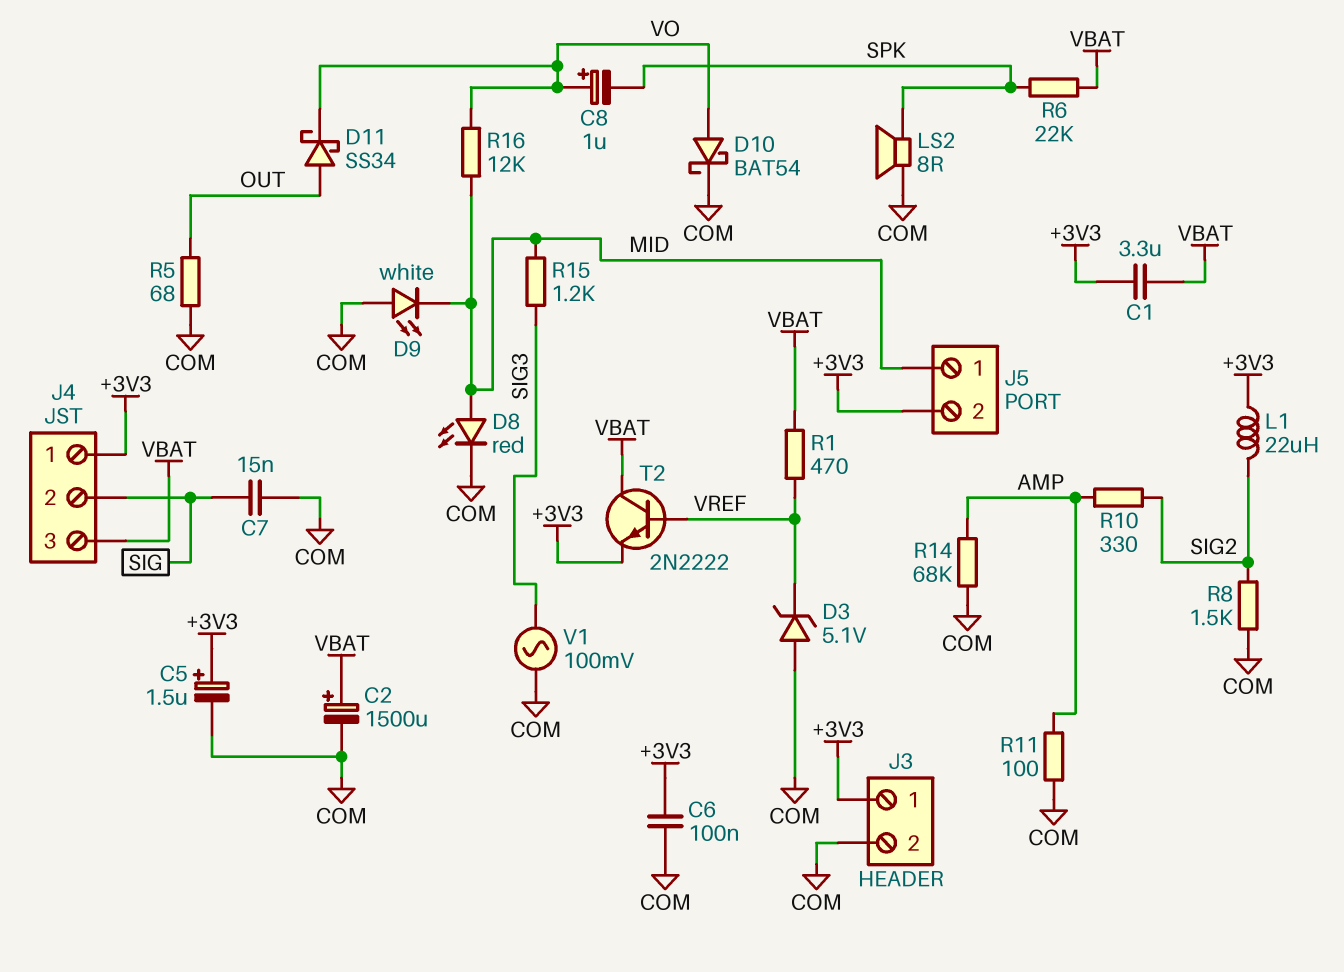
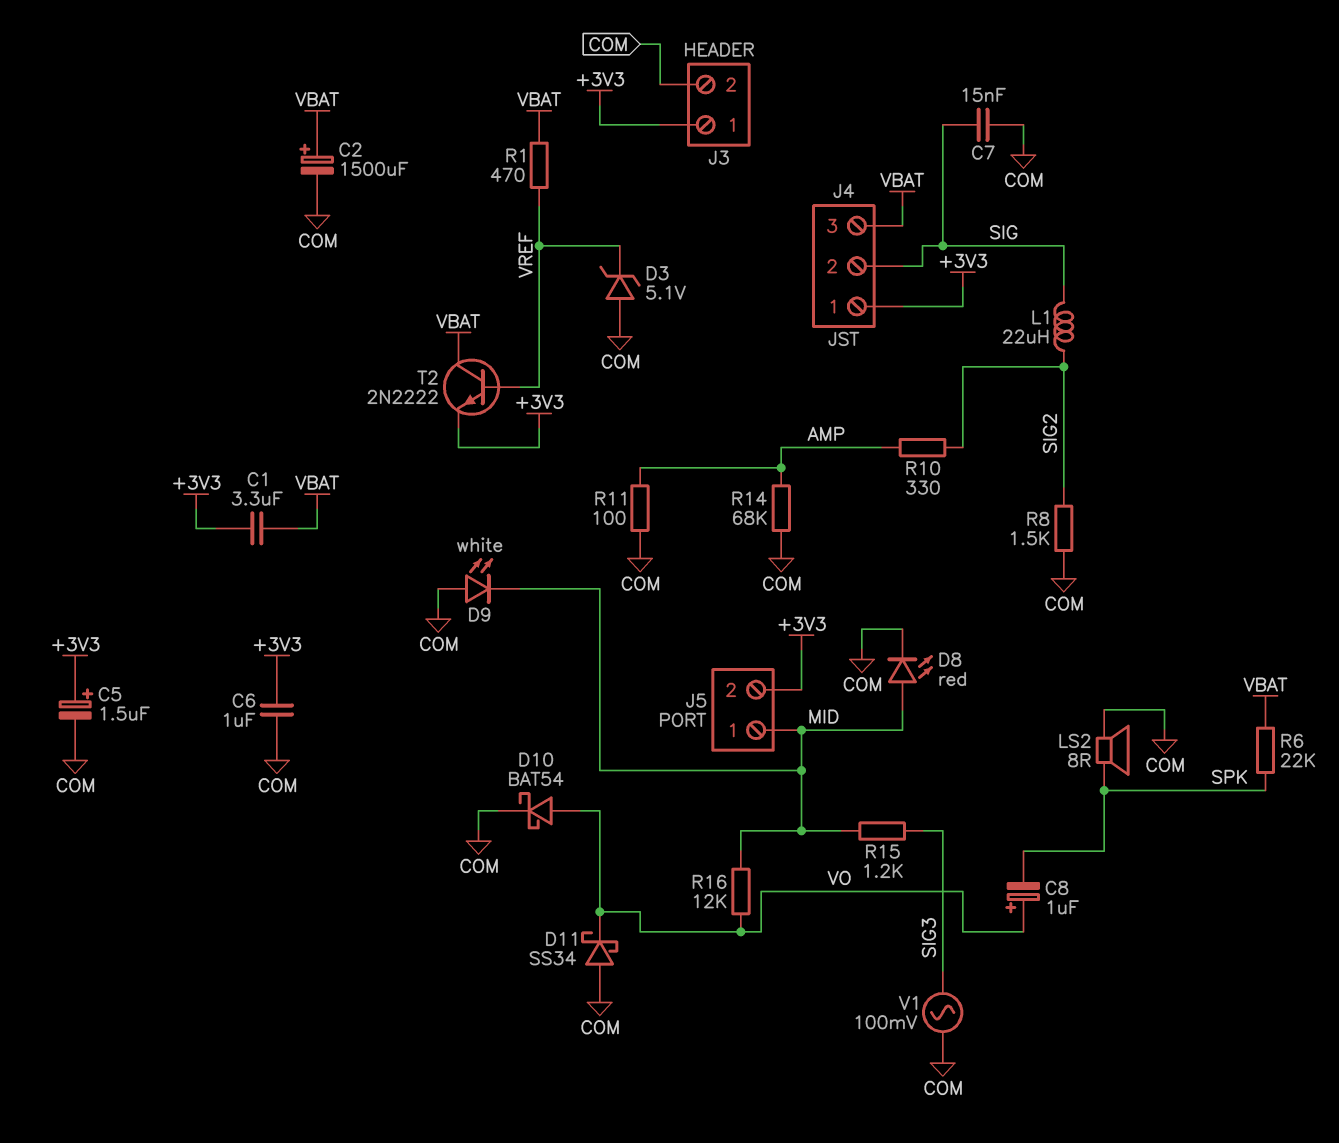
C6: 100nF (+3V3, COM) -> 1uF (+3V3, COM)
D11: schottky SS34 (A OUT, K VO) -> schottky SS34 (A COM, K VO)
L1: 22uH (+3V3, SIG2) -> 22uH (SIG, SIG2)
R5: 68 (COM, OUT) -> none

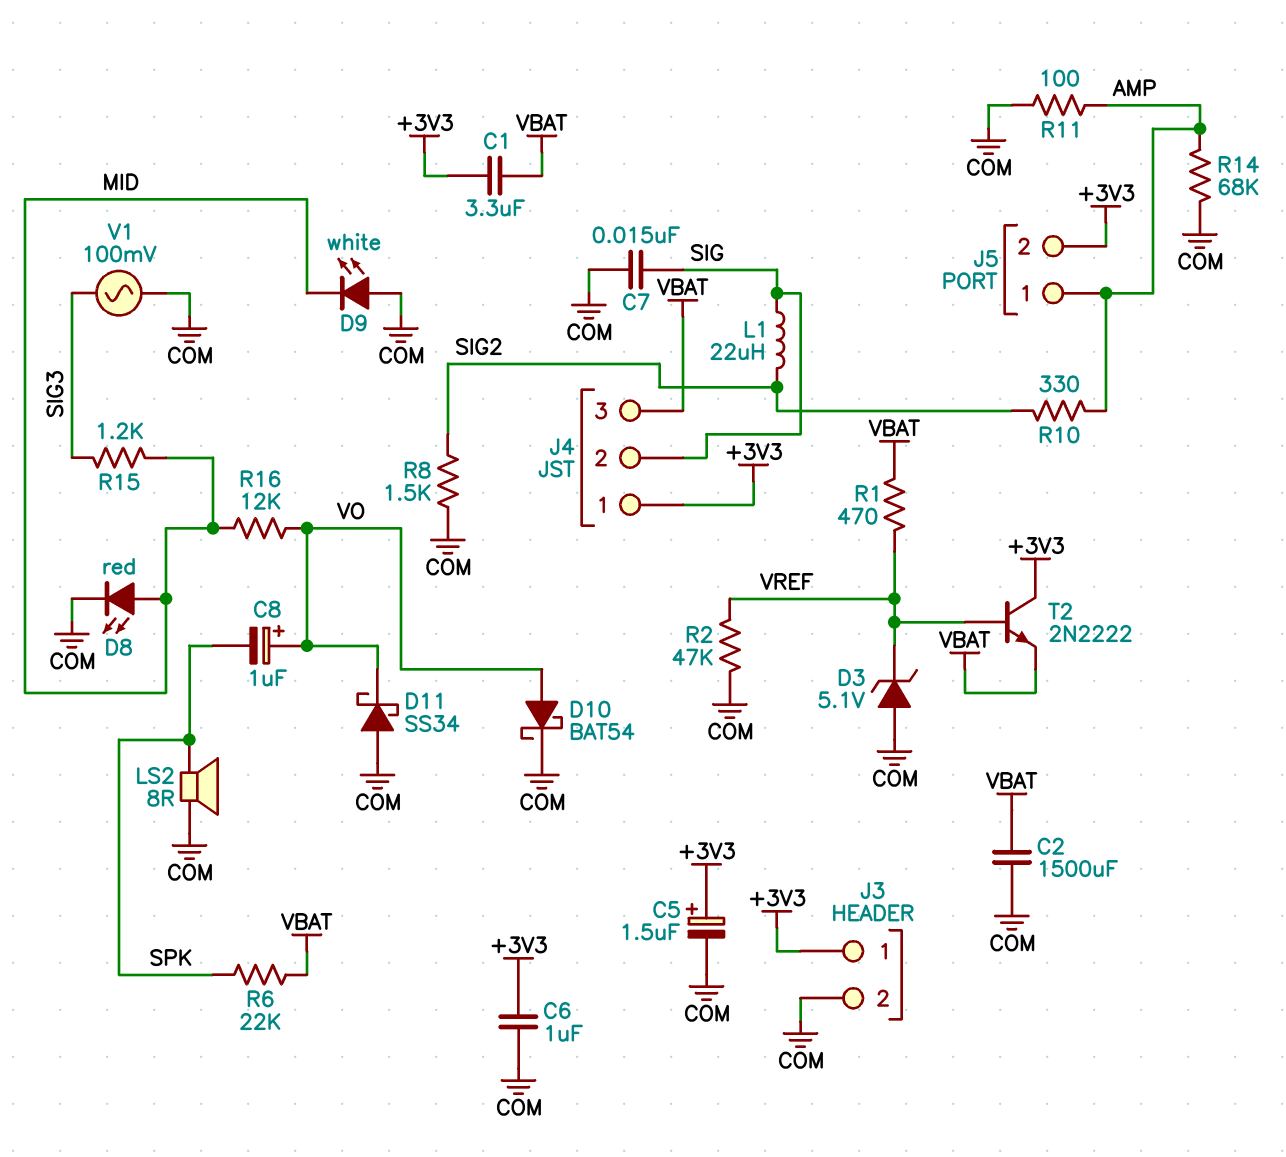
C2: 1500uF (plus VBAT, minus COM) -> 1500uF (COM, VBAT)
J5 pin 1: MID -> AMP
R2: none -> 47k (COM, VREF)
T2: NPN 2N2222 (B VREF, C VBAT, E +3V3) -> NPN 2N2222 (B VREF, C +3V3, E VBAT)

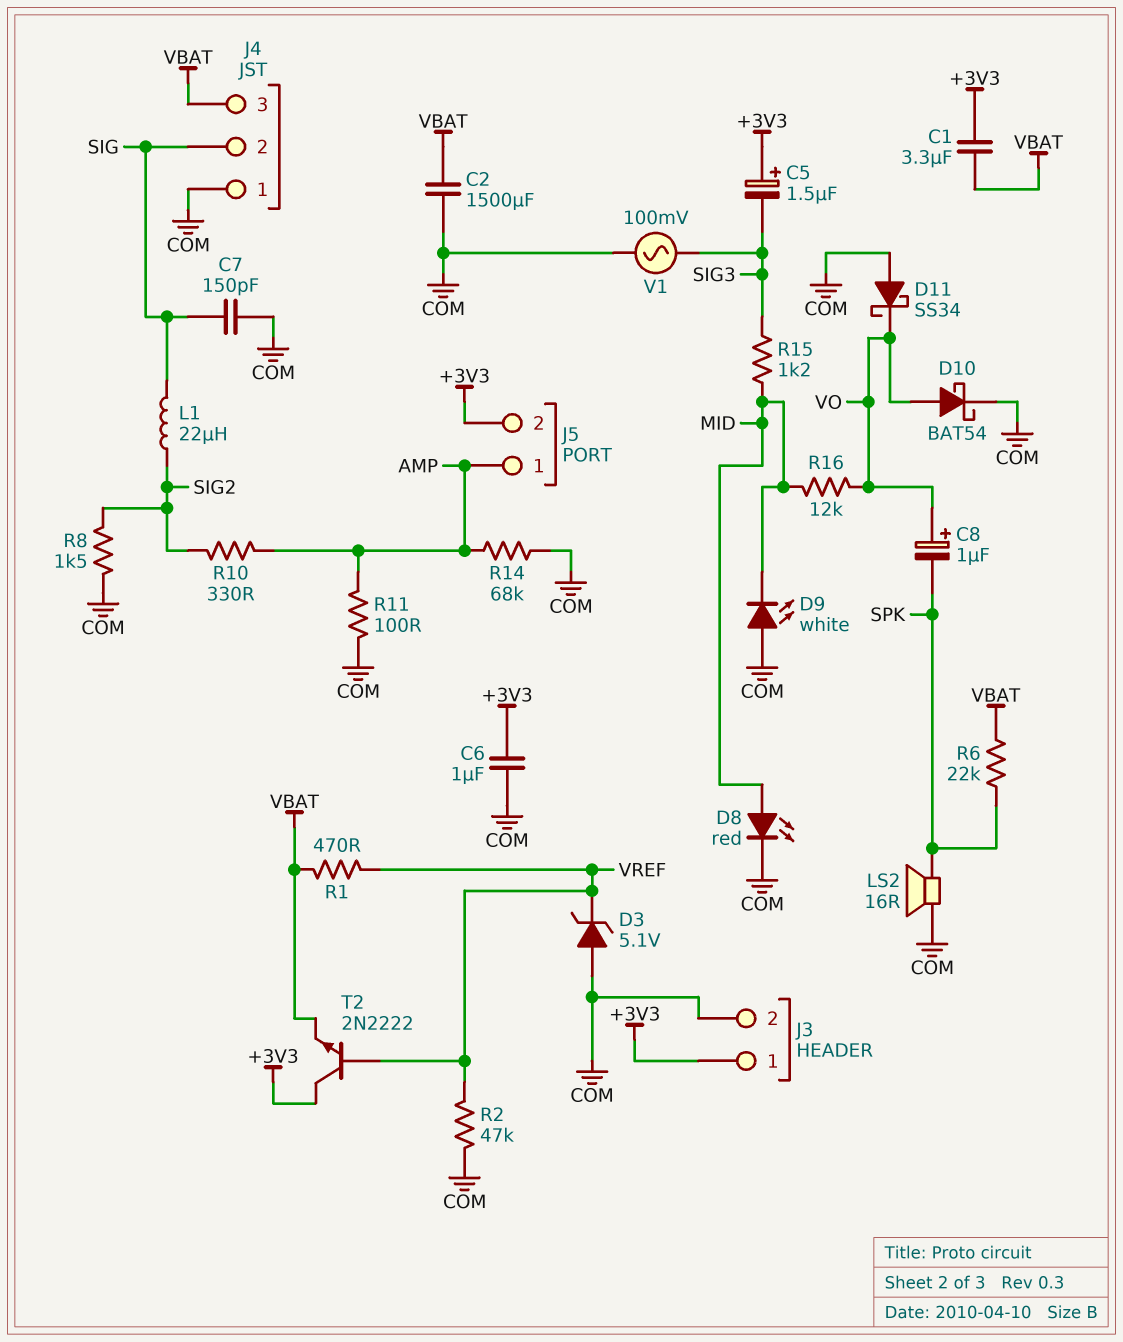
C5: 1.5uF (plus +3V3, minus COM) -> 1.5uF (plus +3V3, minus SIG3)
C7: 15nF (COM, SIG) -> 150pF (COM, SIG)
J4 pin 1: +3V3 -> COM
LS2: speaker 8R (COM, SPK) -> speaker 16R (COM, SPK)

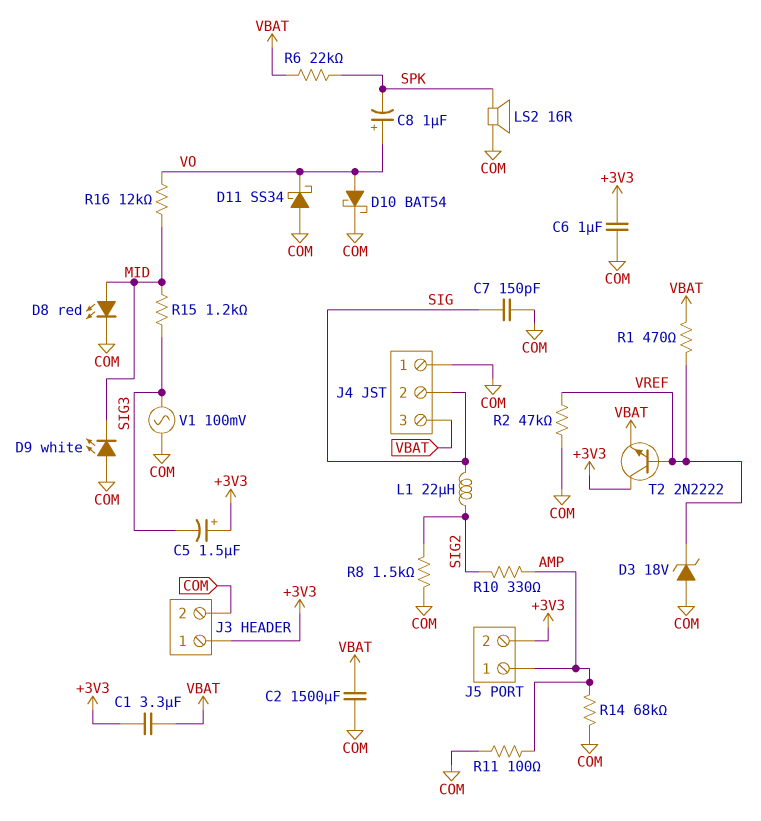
D3: zener 5.1V (A COM, K VREF) -> zener 18V (A COM, K VREF)

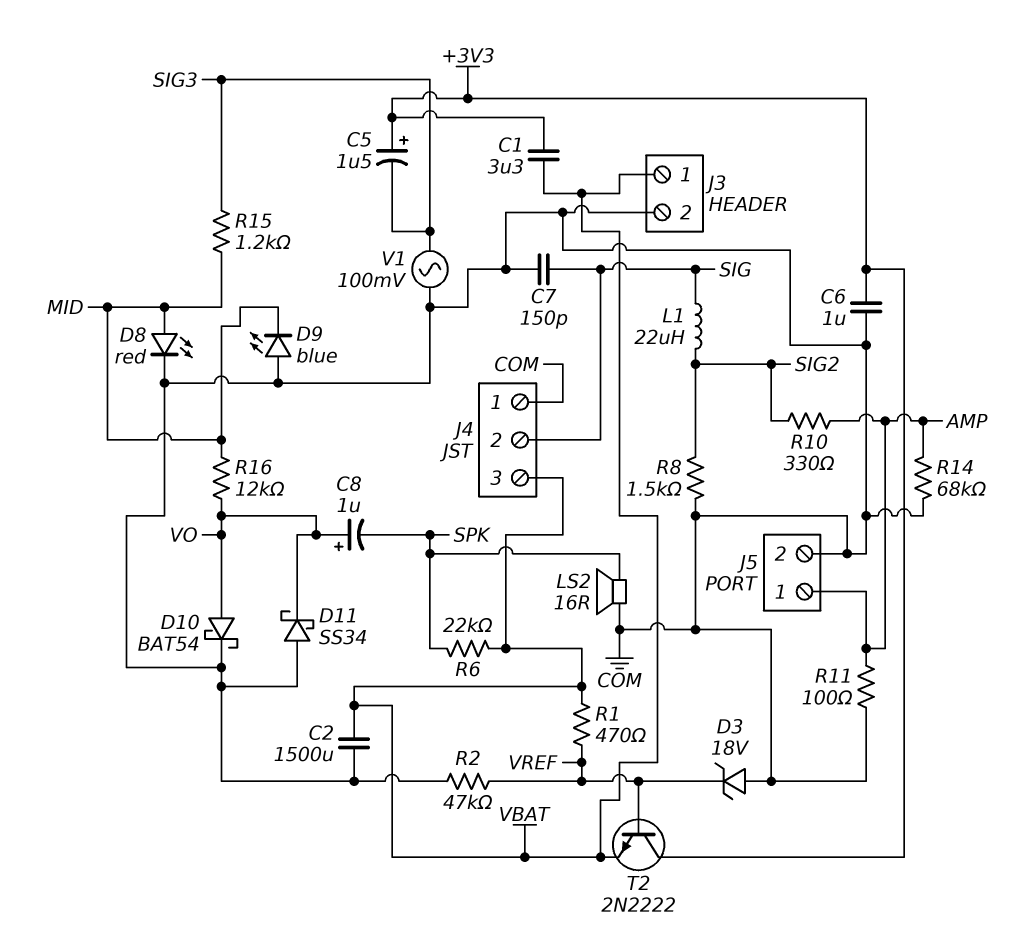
D9: LED white (A COM, K MID) -> LED blue (A COM, K MID)
J3 pin 1: +3V3 -> VBAT
J5 pin 2: +3V3 -> COM

